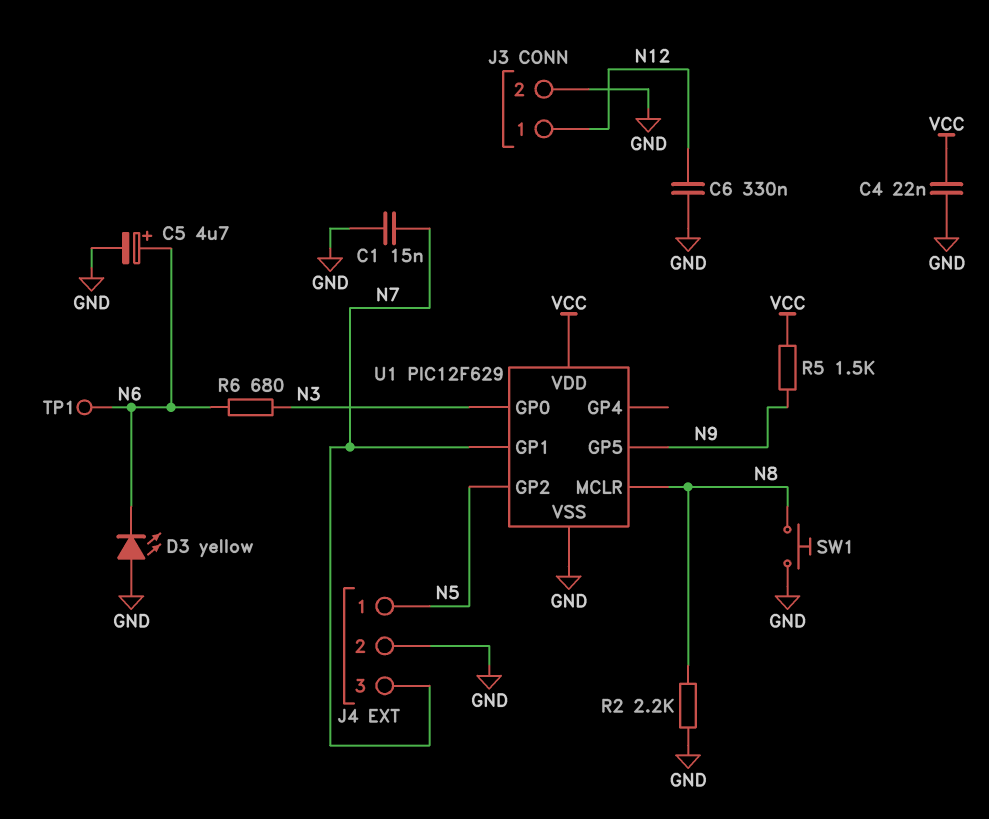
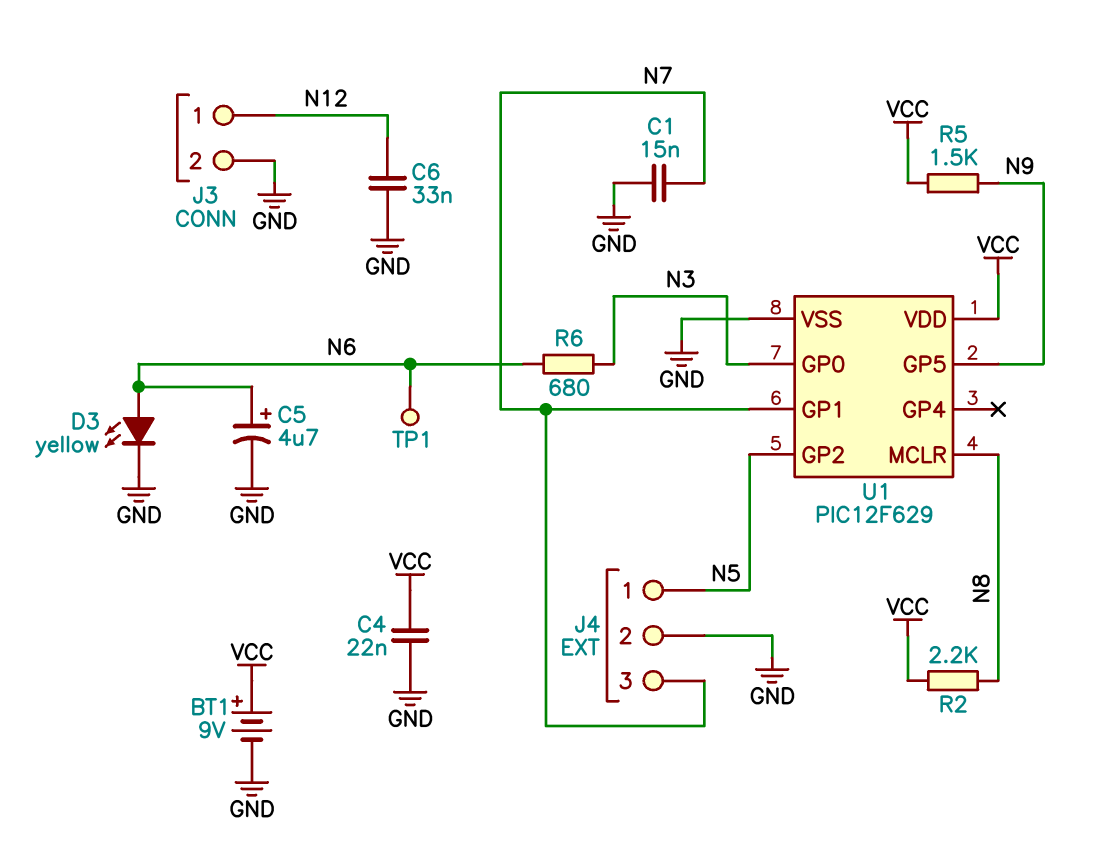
BT1: none -> 9V (plus VCC, minus GND)
C6: 330nF (GND, N12) -> 33nF (GND, N12)
D3: LED yellow (A GND, K N6) -> LED yellow (A N6, K GND)
R2: 2.2k (GND, N8) -> 2.2k (N8, VCC)
SW1: button (GND, N8) -> none

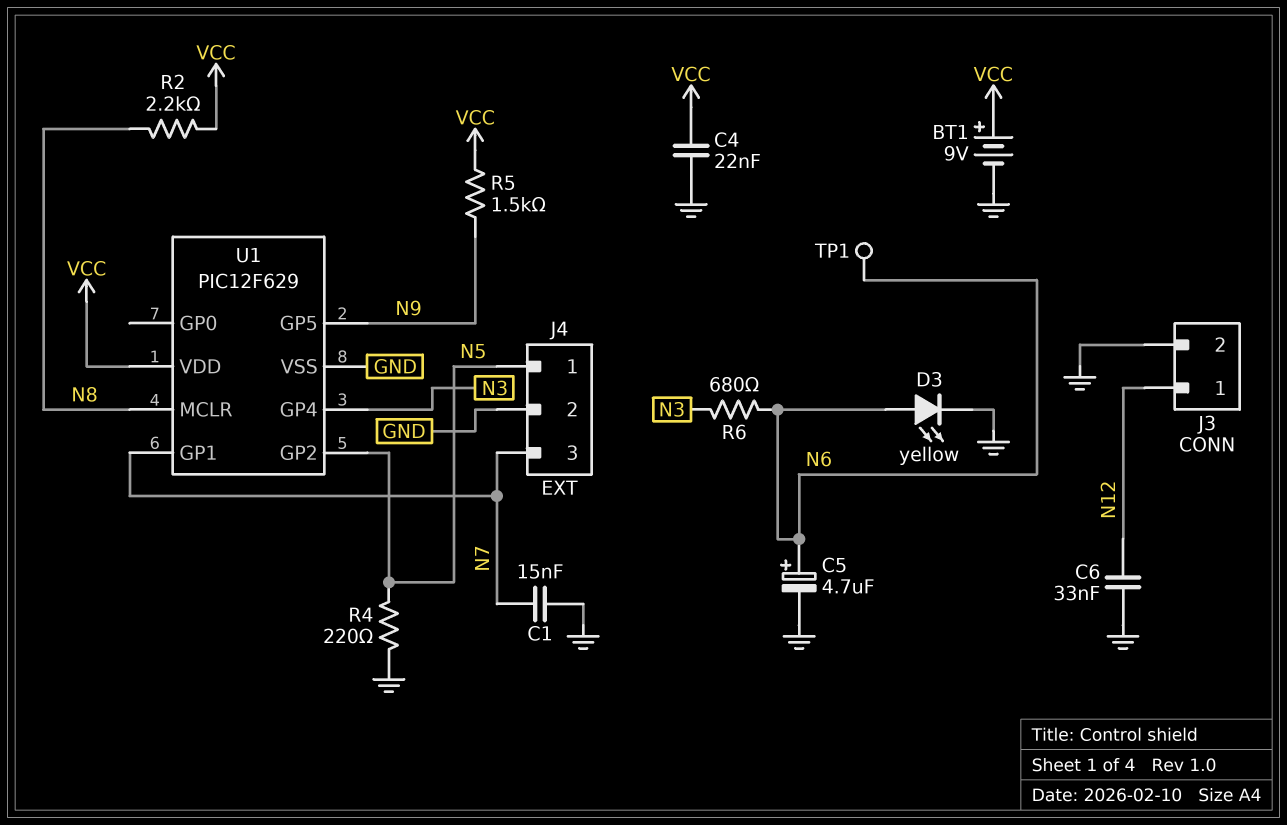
R4: none -> 220 (GND, N5)
U1 pin GP0: N3 -> none
U1 pin GP4: none -> N3

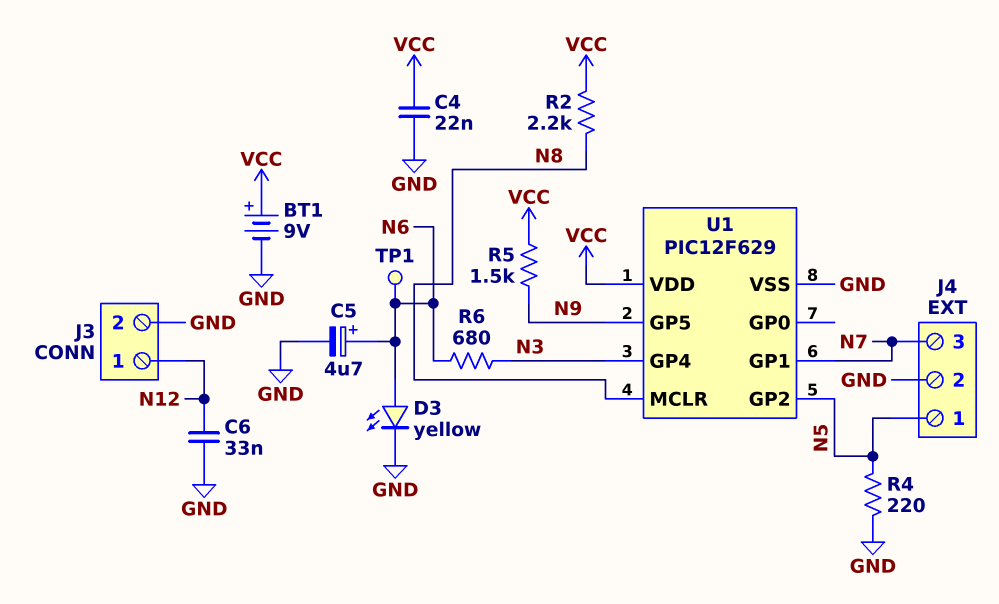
C1: 15nF (GND, N7) -> none

